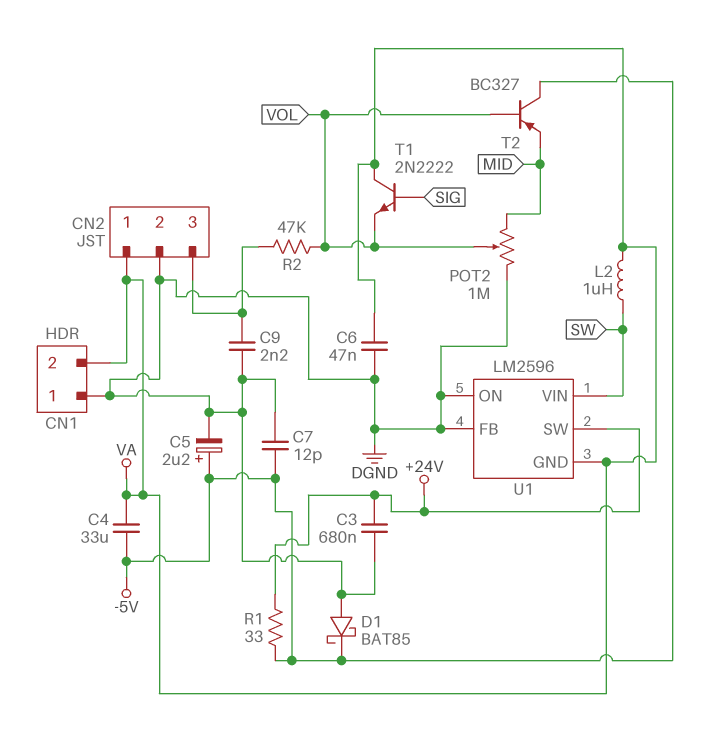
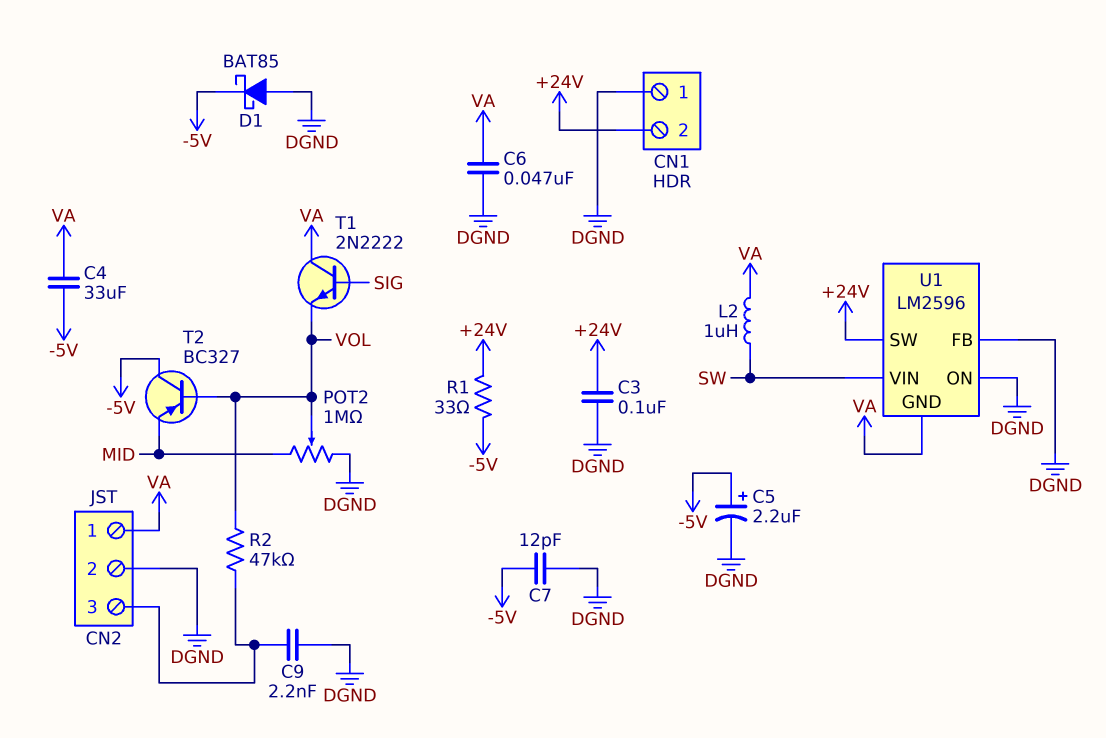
C3: 680nF (+24V, DGND) -> 100nF (+24V, DGND)
CN1 pin 2: VA -> +24V

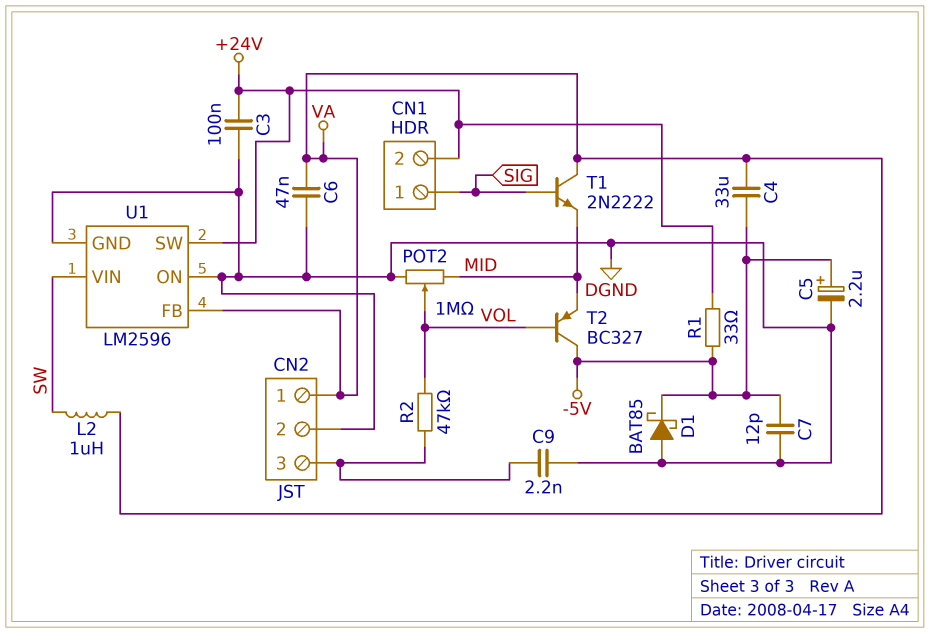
CN1 pin 1: DGND -> SIG
T1: NPN 2N2222 (B SIG, C VA, E VOL) -> NPN 2N2222 (B SIG, C VA, E MID)
U1 pin FB: DGND -> VA
U1 pin GND: VA -> DGND

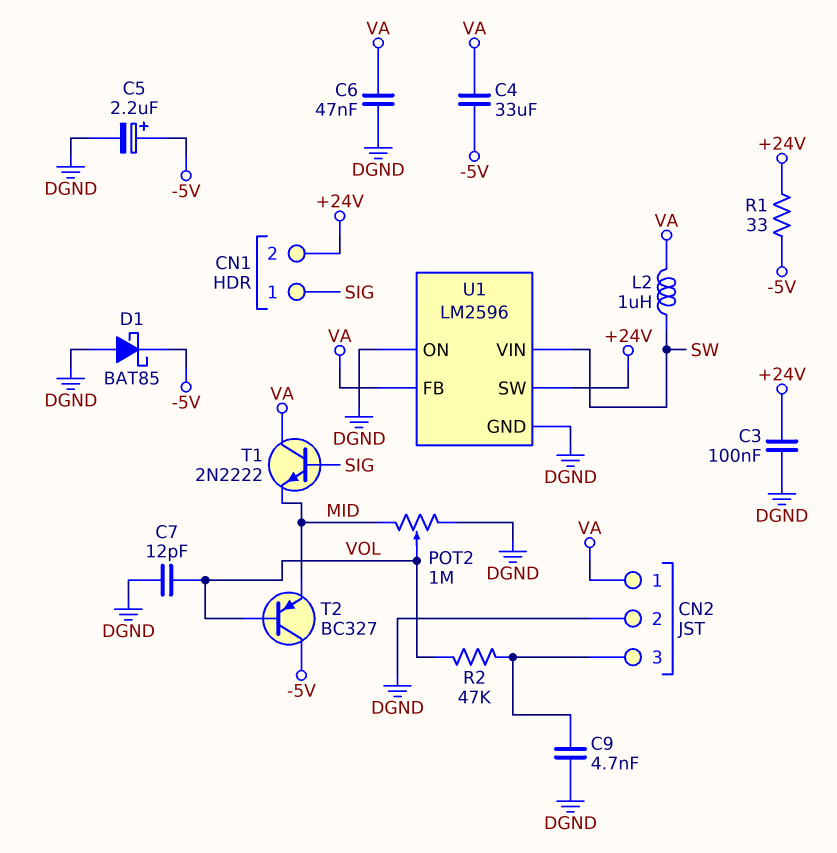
C7: 12pF (-5V, DGND) -> 12pF (DGND, VOL)
C9: 2.2nF (CN2/3, DGND) -> 4.7nF (CN2/3, DGND)

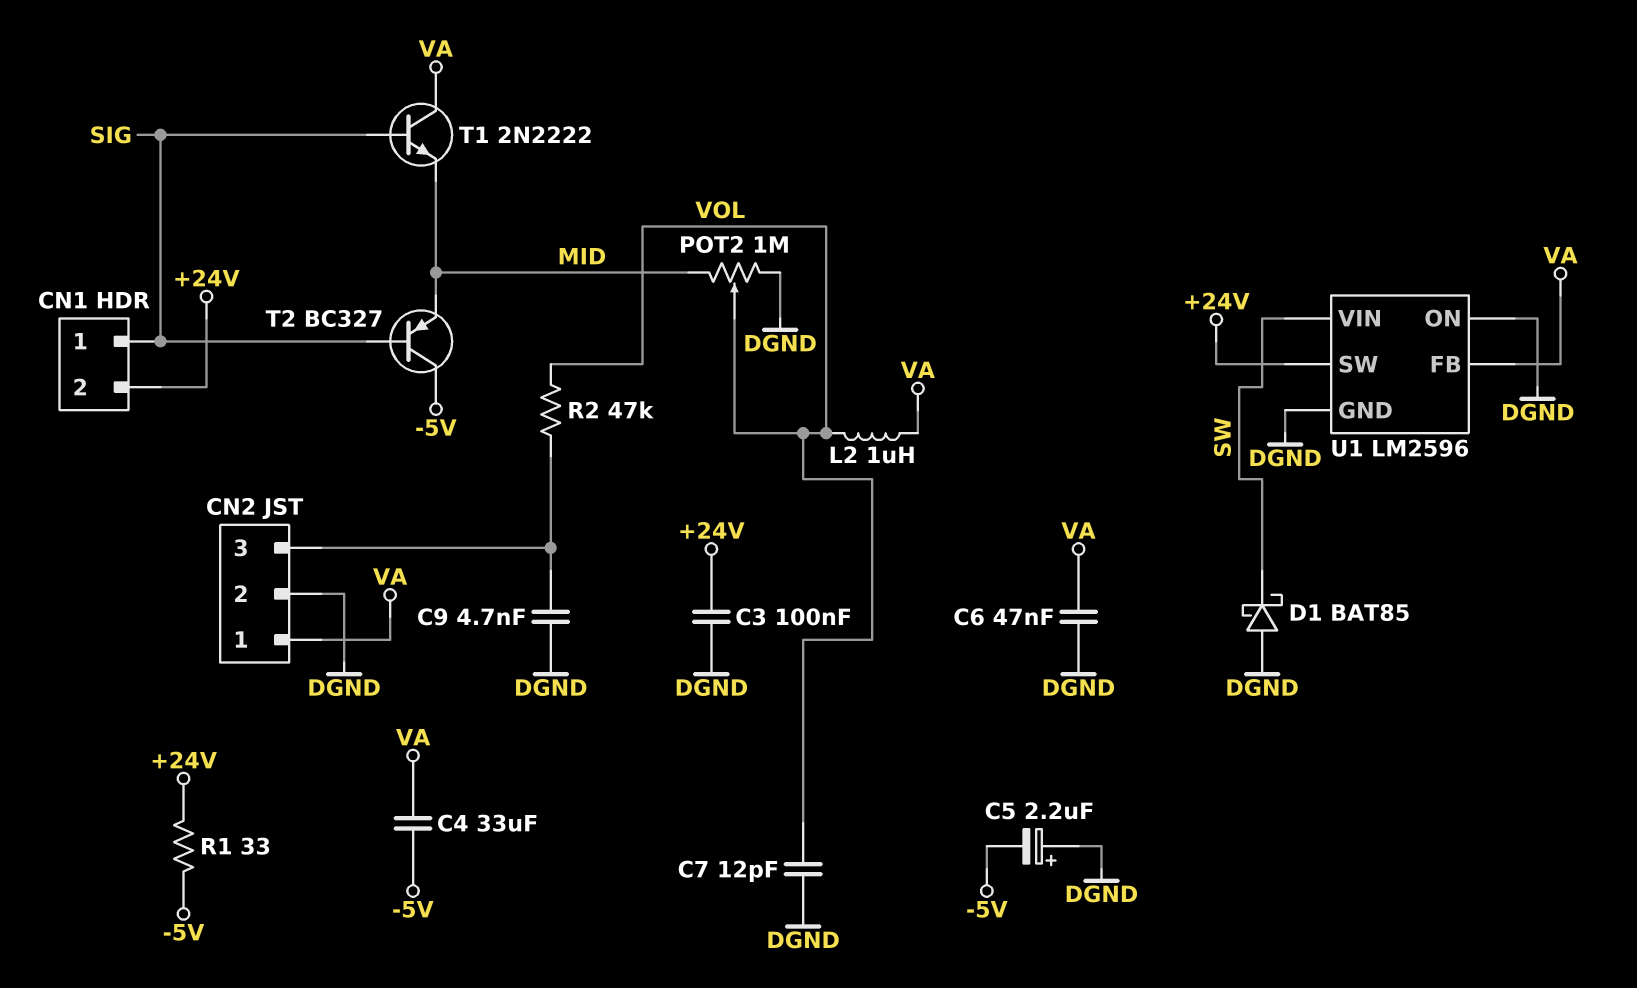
C5: 2.2uF (plus -5V, minus DGND) -> 2.2uF (plus DGND, minus -5V)
D1: schottky BAT85 (A DGND, K -5V) -> schottky BAT85 (A DGND, K SW)
L2: 1uH (SW, VA) -> 1uH (VA, VOL)
T2: PNP BC327 (B VOL, C -5V, E MID) -> PNP BC327 (B SIG, C -5V, E MID)

